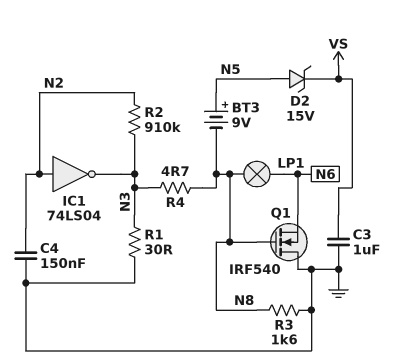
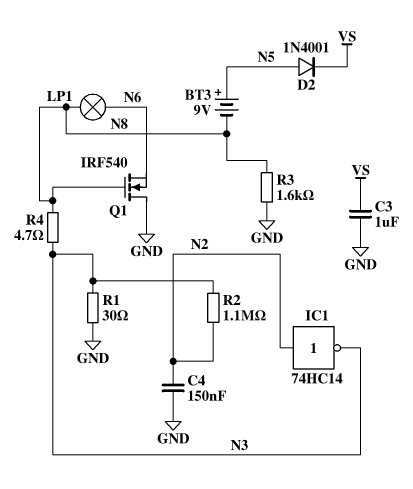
D2: zener 15V (A N5, K VS) -> diode 1N4001 (A N5, K VS)
IC1: NOT 74LS04 (in N2, out N3) -> NOT 74HC14 (in N2, out N3)
R2: 910k (N2, N3) -> 1.1M (N2, N3)

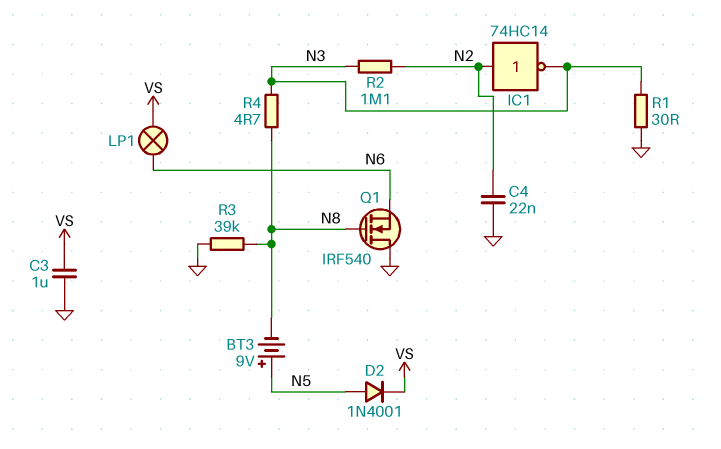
C4: 150nF (GND, N2) -> 22nF (GND, N2)
LP1: lamp (N6, N8) -> lamp (N6, VS)
R3: 1.6k (GND, N8) -> 39k (GND, N8)

